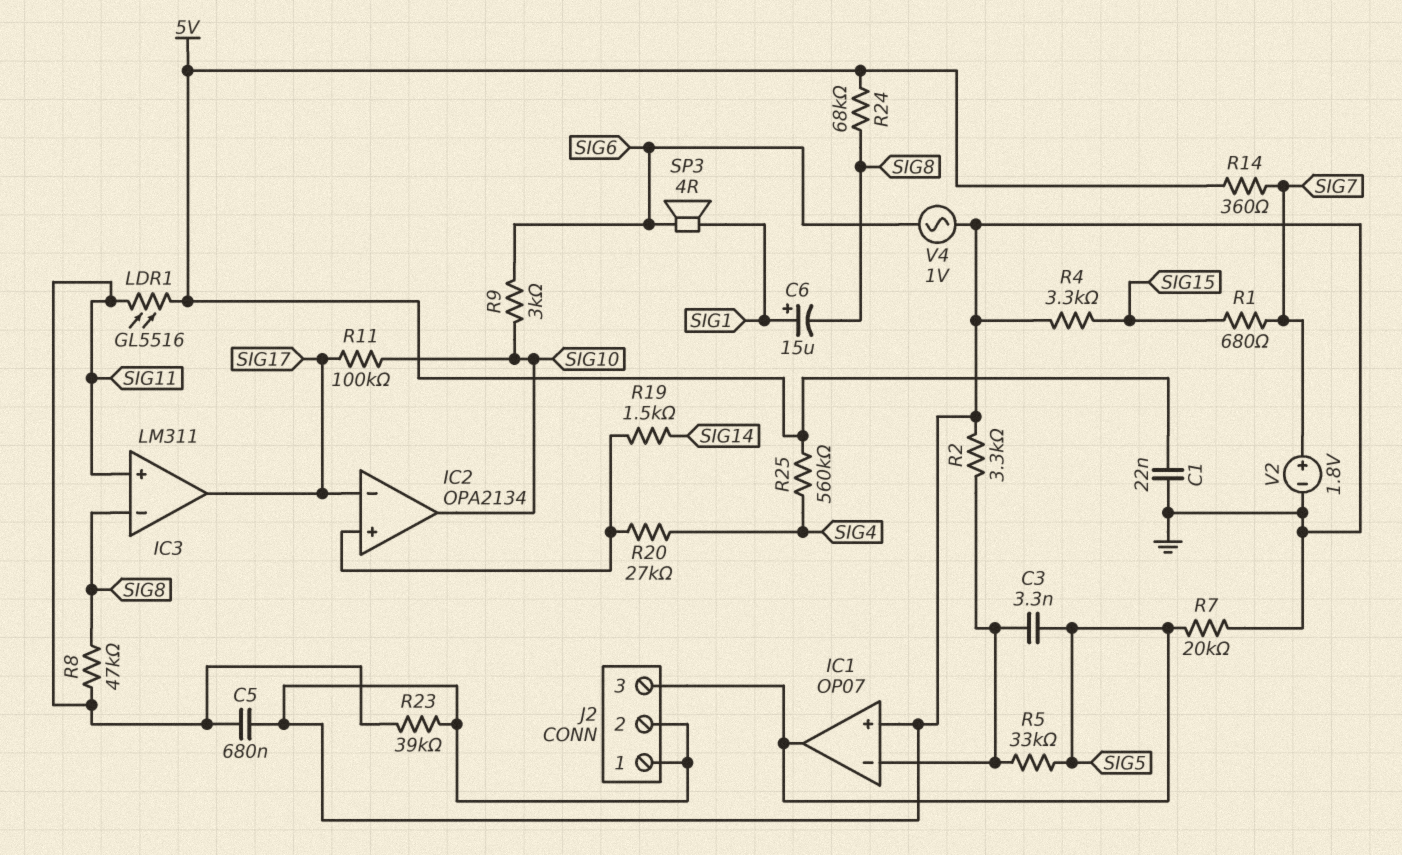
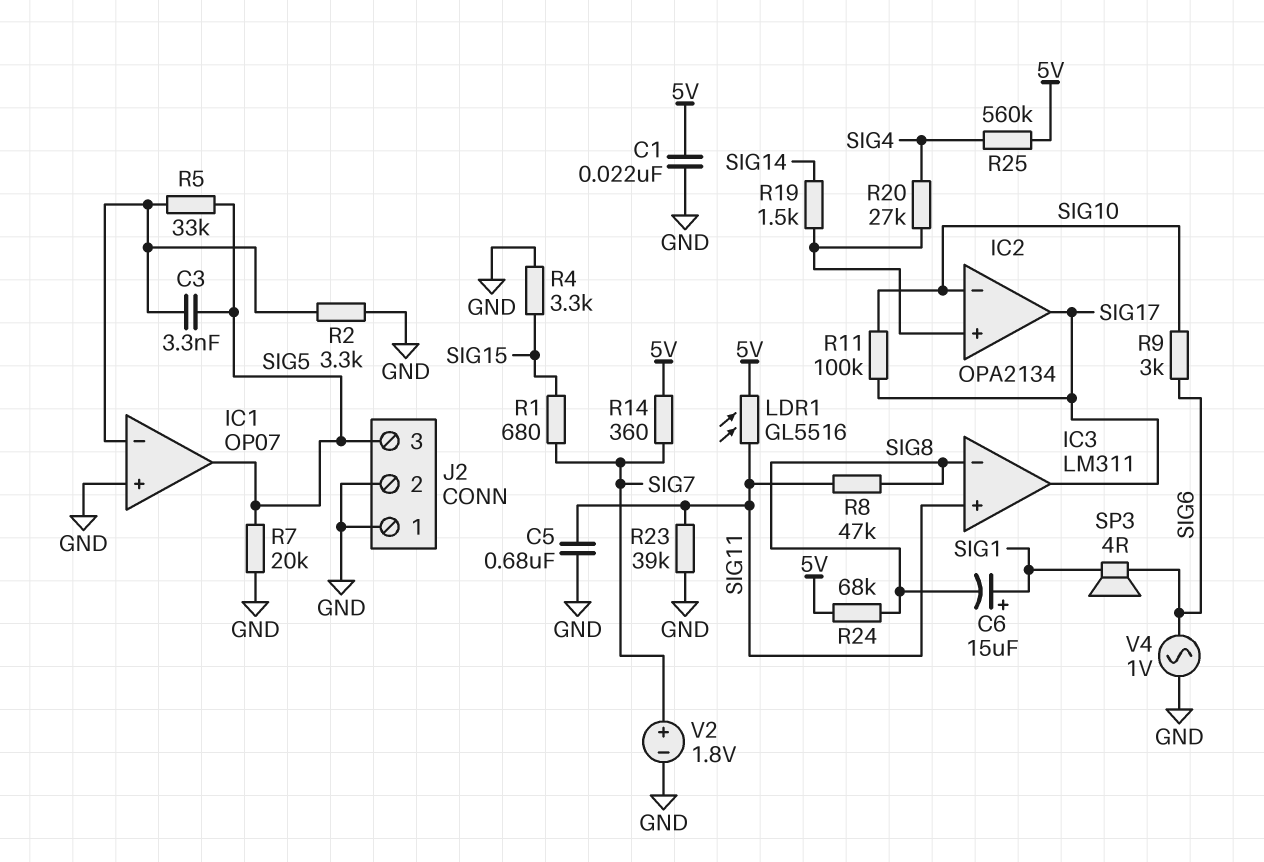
IC2 pin in-: SIG17 -> SIG10
IC2 pin out: SIG10 -> SIG17

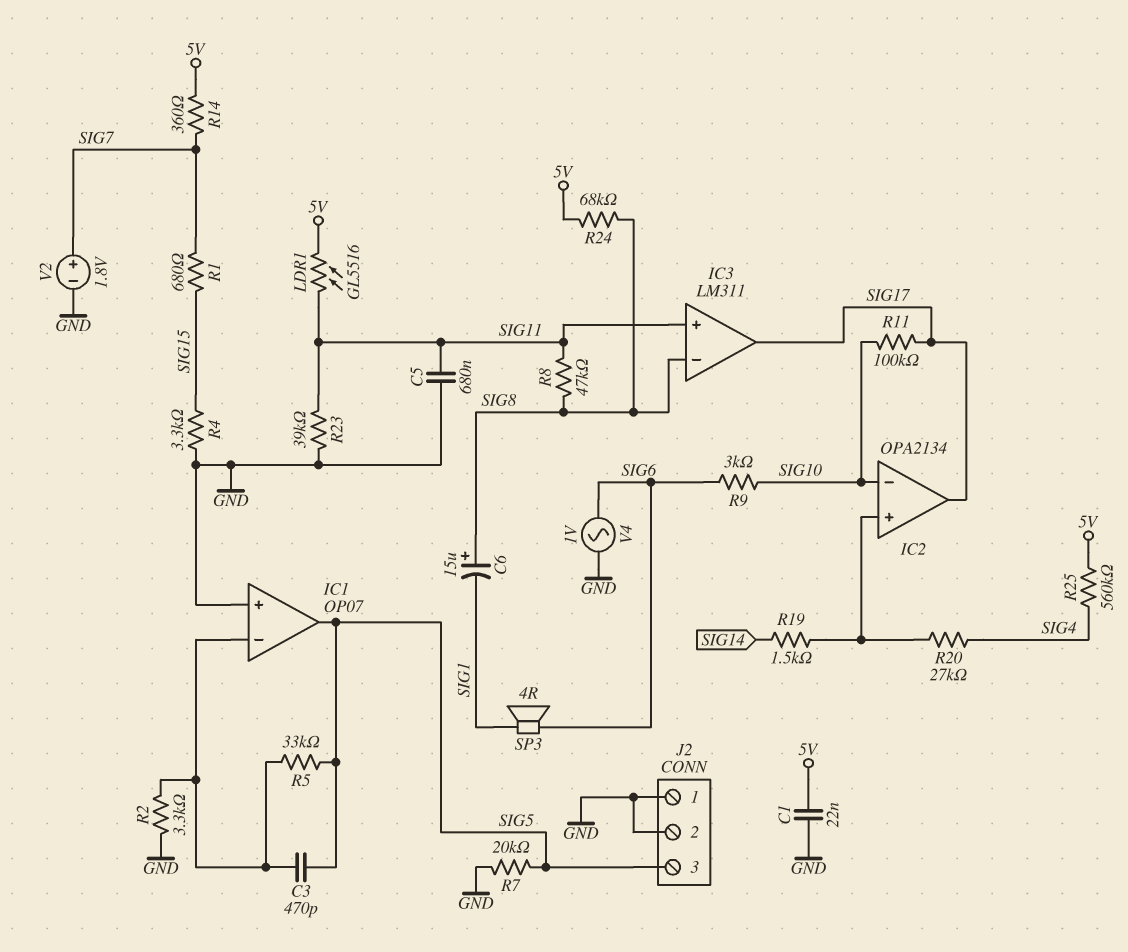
C3: 3.3nF (IC1/in-, SIG5) -> 470pF (IC1/in-, SIG5)
C6: 15uF (plus SIG1, minus SIG8) -> 15uF (plus SIG8, minus SIG1)

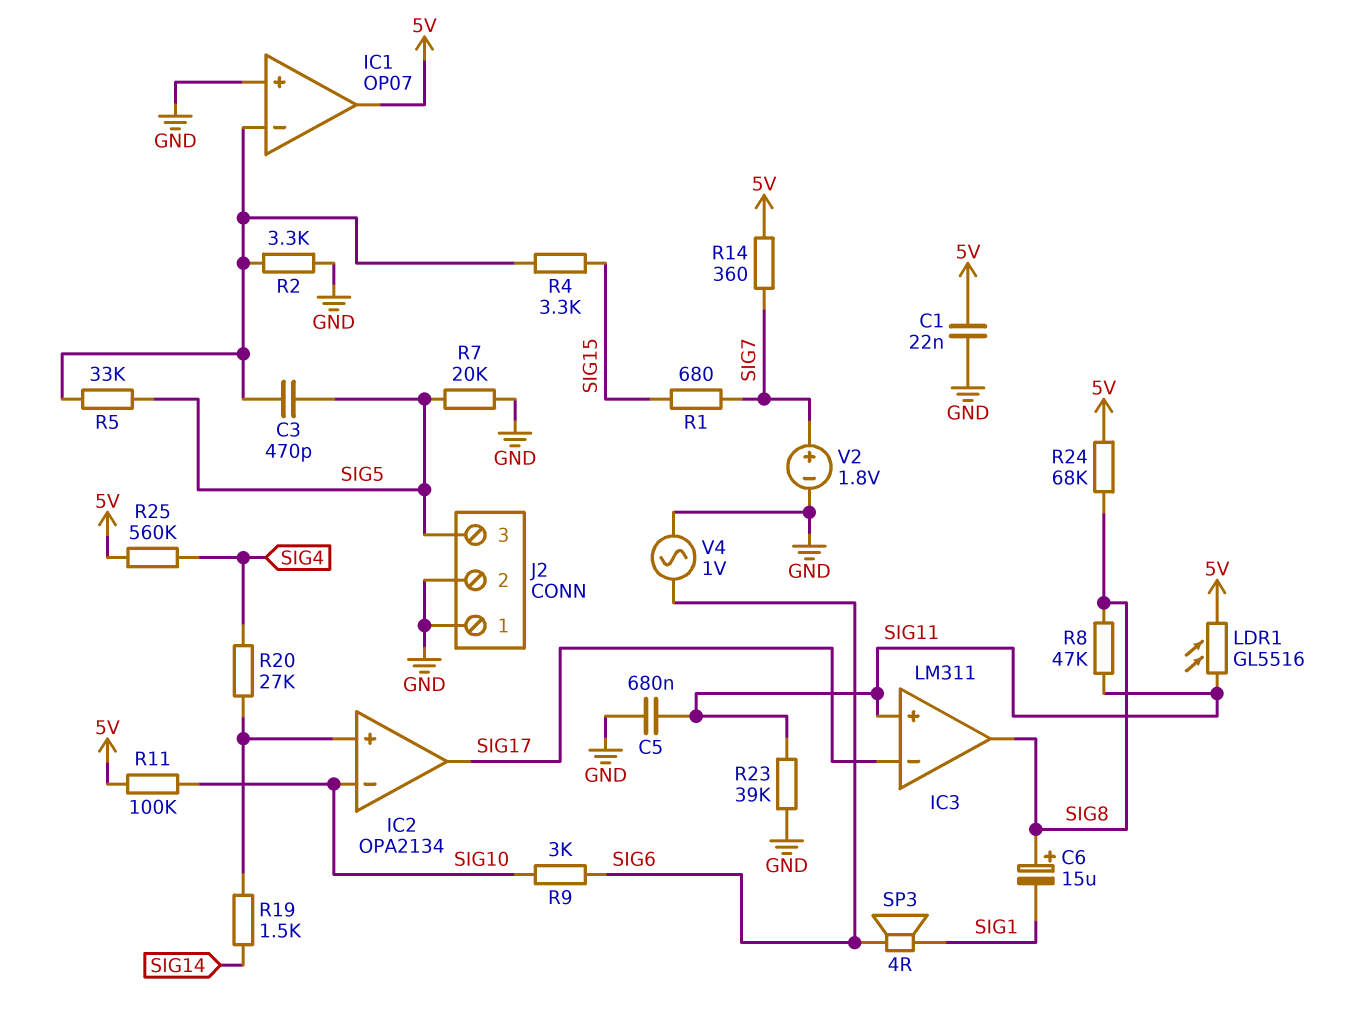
IC1 pin out: SIG5 -> 5V
IC3 pin in-: SIG8 -> SIG17
IC3 pin out: SIG17 -> SIG8
R4: 3.3k (GND, SIG15) -> 3.3k (IC1/in-, SIG15)
R11: 100k (SIG10, SIG17) -> 100k (5V, SIG10)

